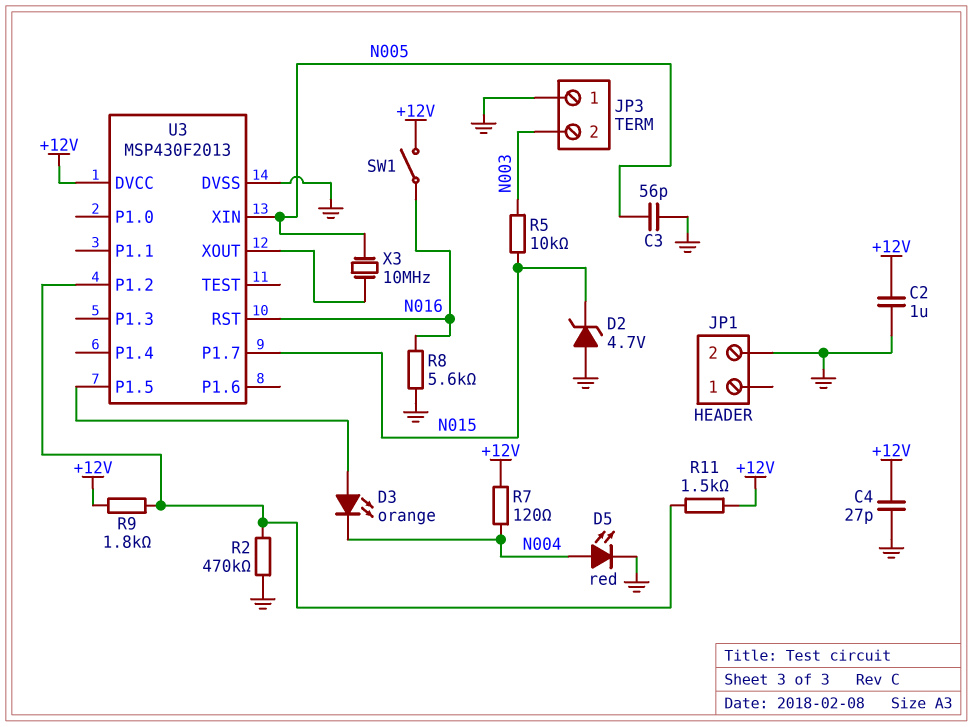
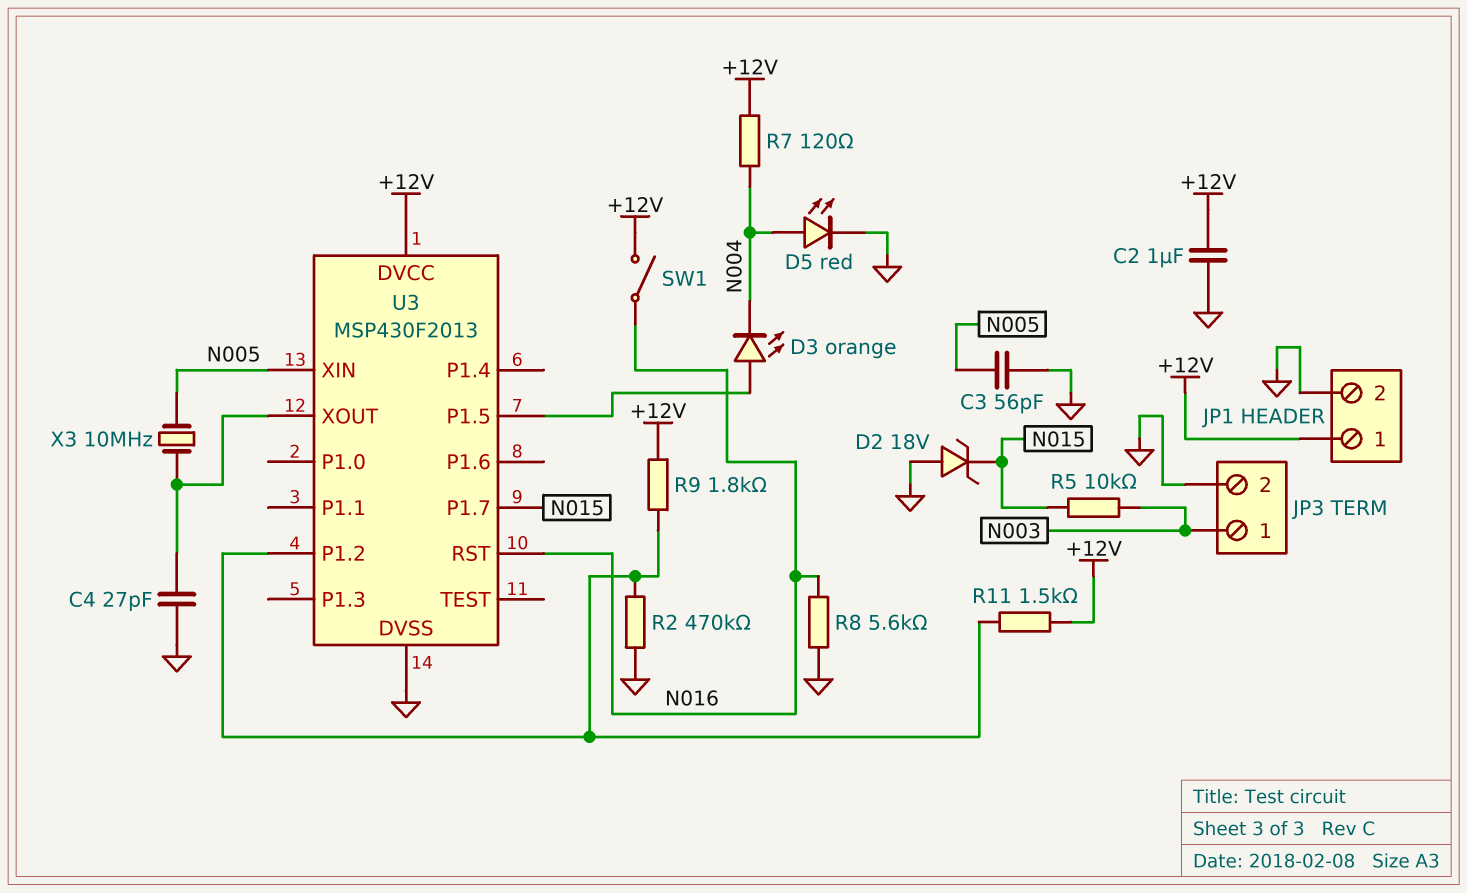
C4: 27pF (+12V, GND) -> 27pF (GND, U3/XOUT)
D2: zener 4.7V (A GND, K N015) -> zener 18V (A GND, K N015)
JP1 pin 1: none -> +12V
JP3 pin 1: GND -> N003
JP3 pin 2: N003 -> GND

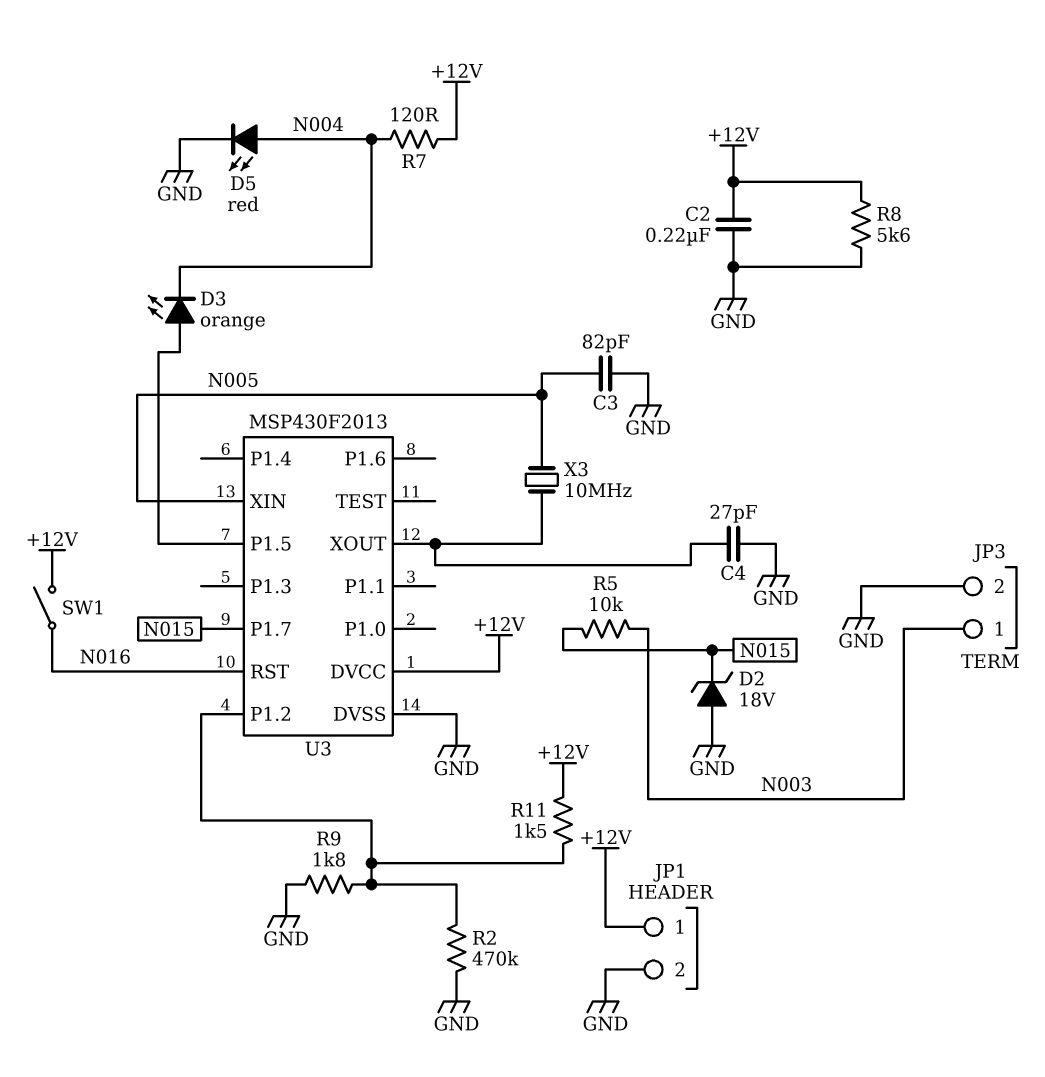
C2: 1uF (+12V, GND) -> 220nF (+12V, GND)
C3: 56pF (GND, N005) -> 82pF (GND, N005)
R8: 5.6k (GND, N016) -> 5.6k (+12V, GND)
R9: 1.8k (+12V, U3/P1.2) -> 1.8k (GND, U3/P1.2)

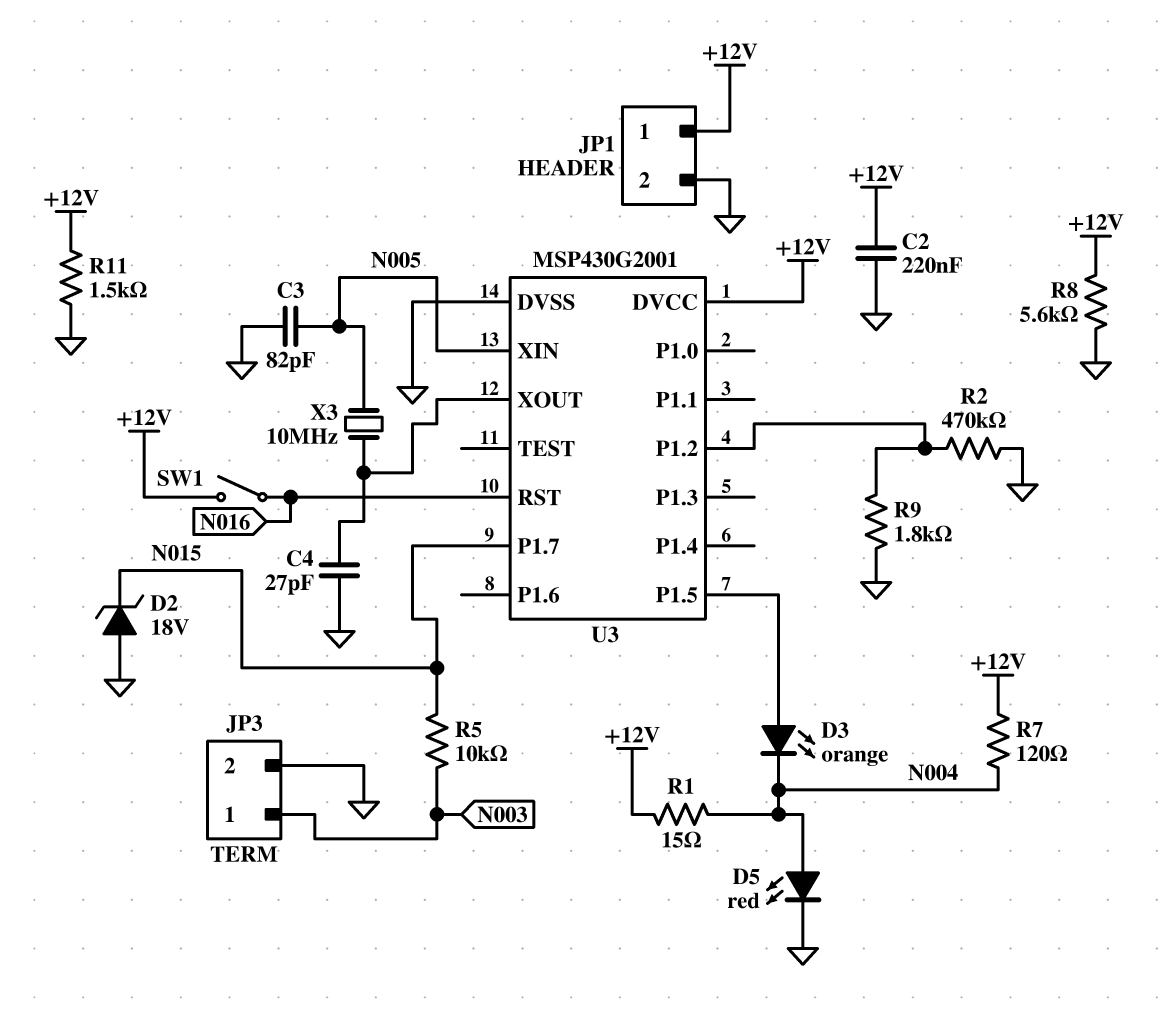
R1: none -> 15 (+12V, N004)
R11: 1.5k (+12V, U3/P1.2) -> 1.5k (+12V, GND)
U3: MSP430F2013 -> MSP430G2001

